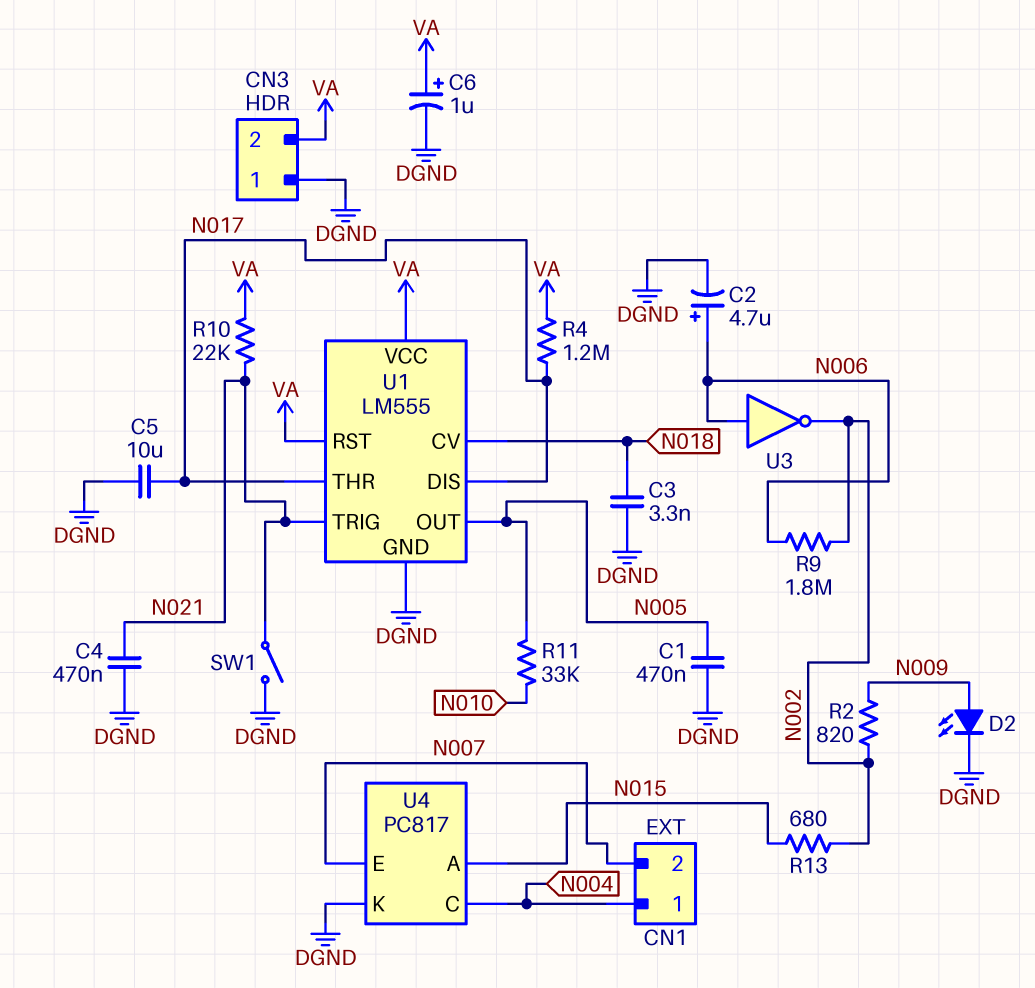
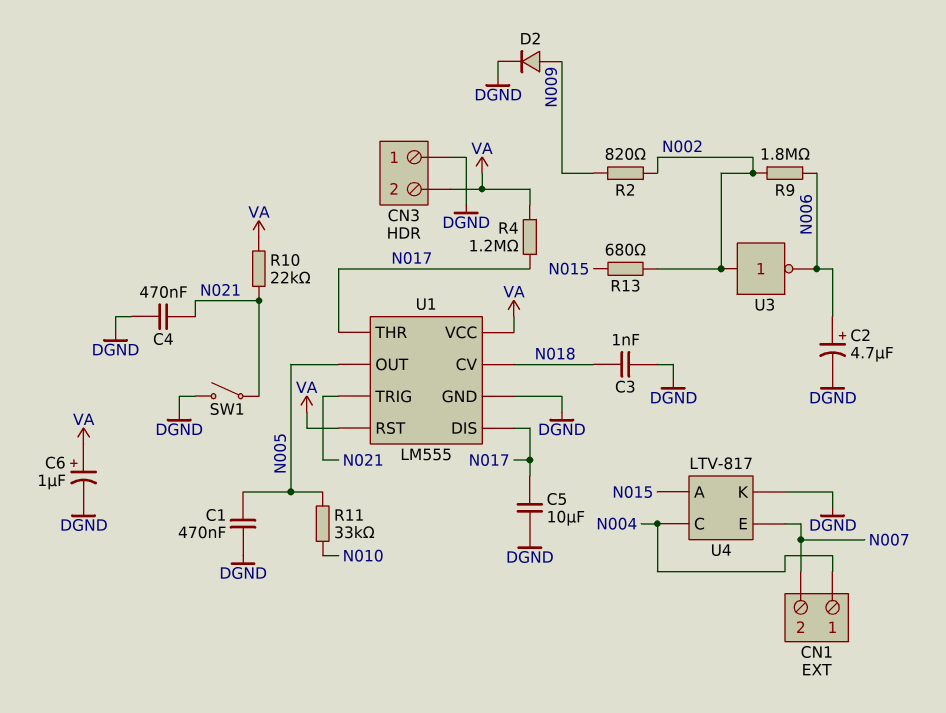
C3: 3.3nF (DGND, N018) -> 1nF (DGND, N018)
D2: LED (A N009, K DGND) -> diode (A N009, K DGND)
U3: NOT (in N006, out N002) -> NOT (in N002, out N006)
U4: PC817 -> LTV-817

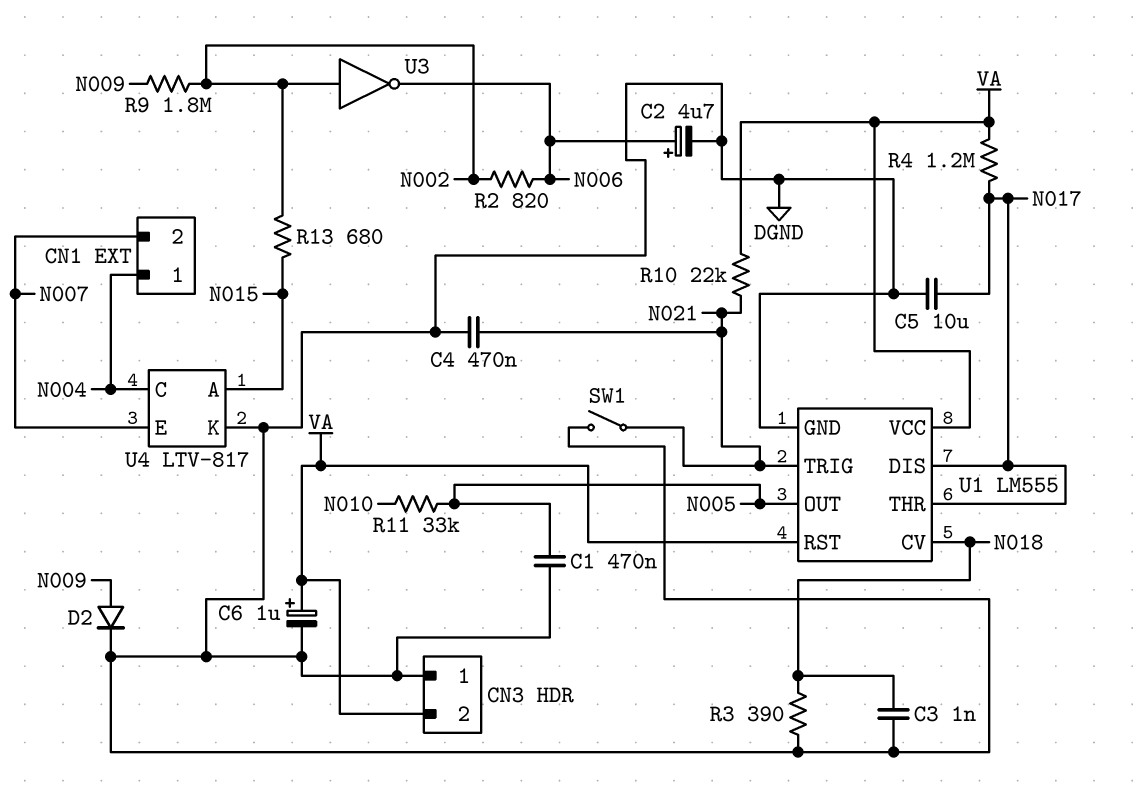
R2: 820 (N002, N009) -> 820 (N002, N006)
R3: none -> 390 (DGND, N018)
R9: 1.8M (N002, N006) -> 1.8M (N002, N009)

